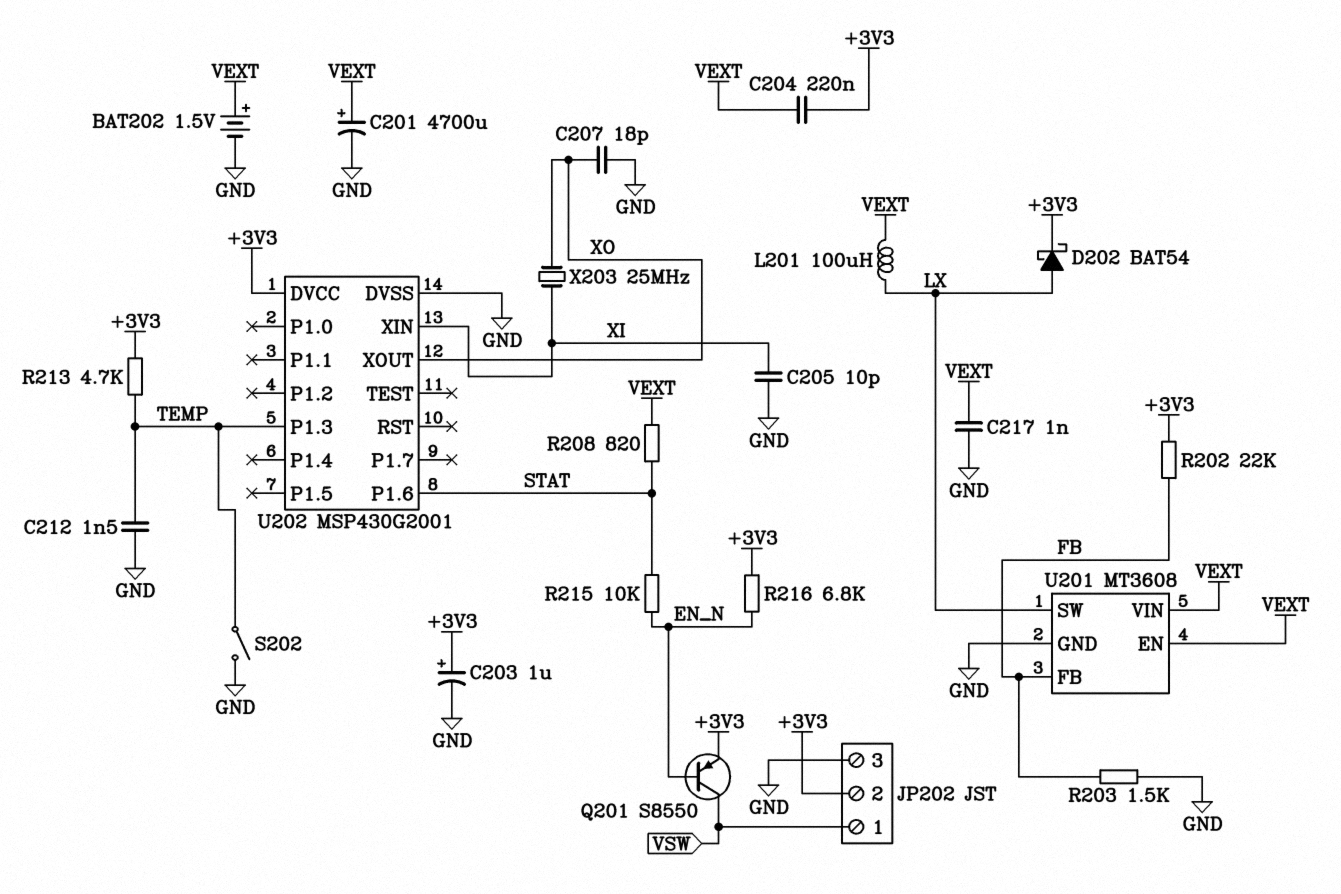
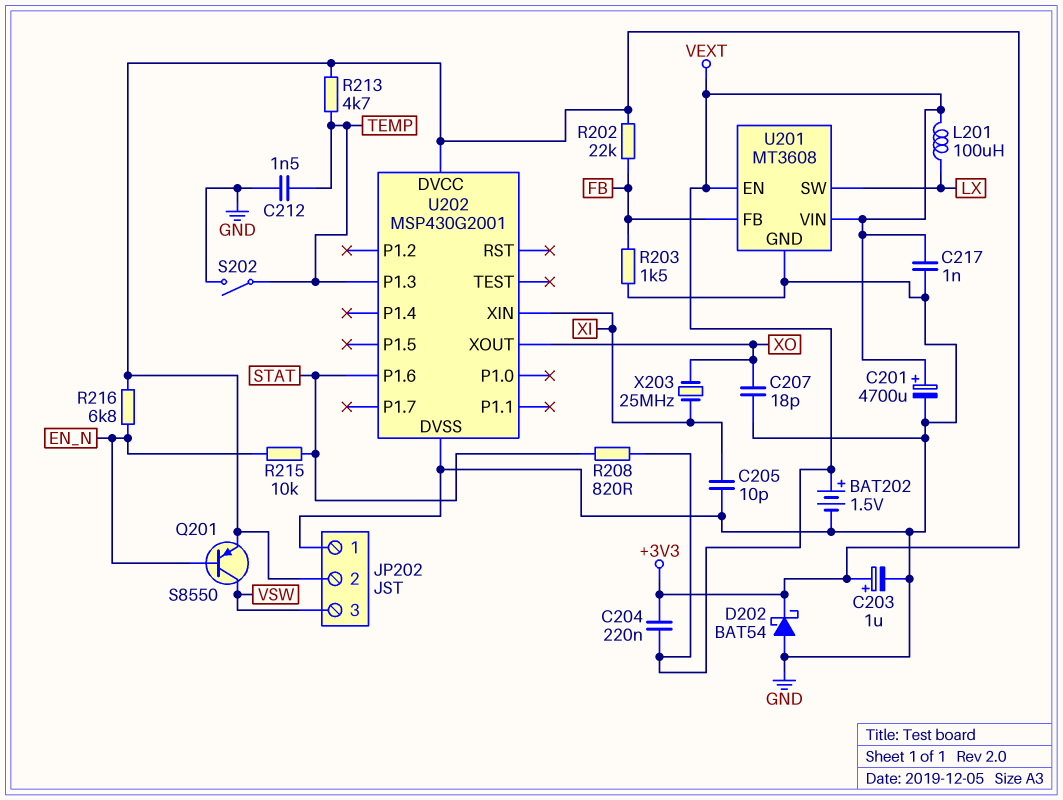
D202: schottky BAT54 (A LX, K +3V3) -> schottky BAT54 (A GND, K +3V3)
JP202 pin 1: VSW -> GND
JP202 pin 3: GND -> VSW

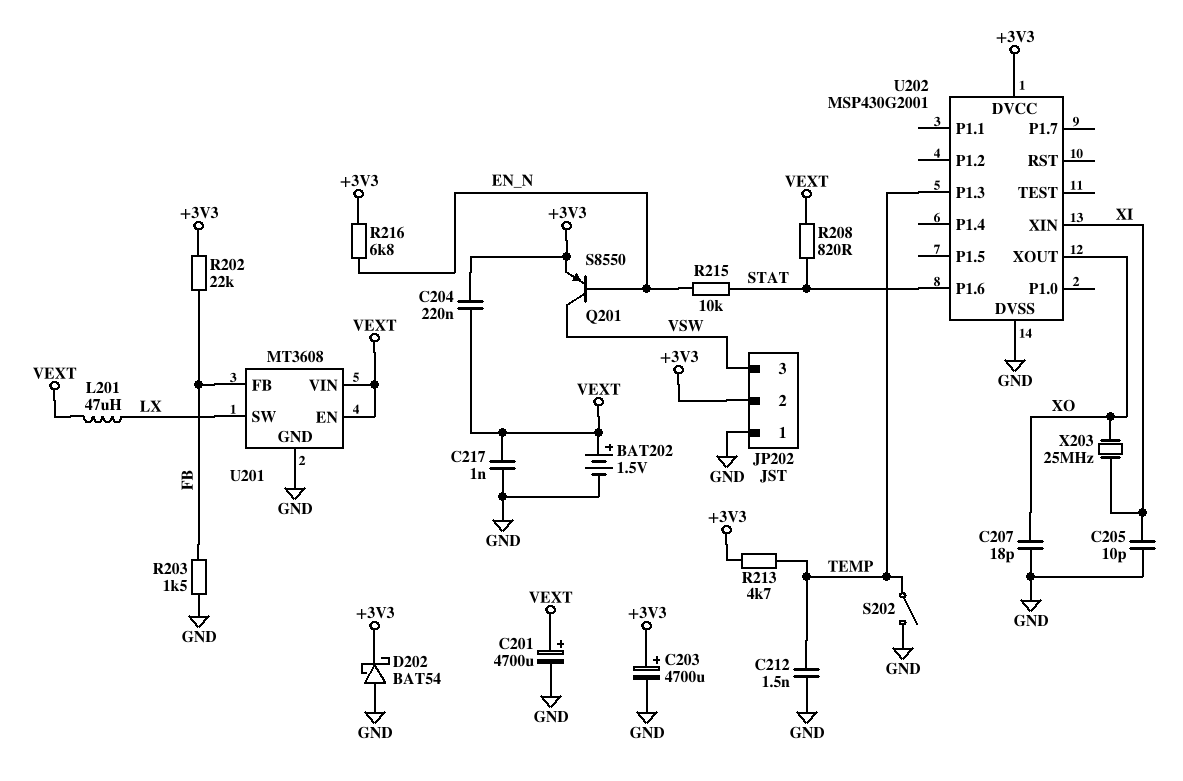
C203: 1uF (plus +3V3, minus GND) -> 4700uF (plus +3V3, minus GND)
L201: 100uH (LX, VEXT) -> 47uH (LX, VEXT)

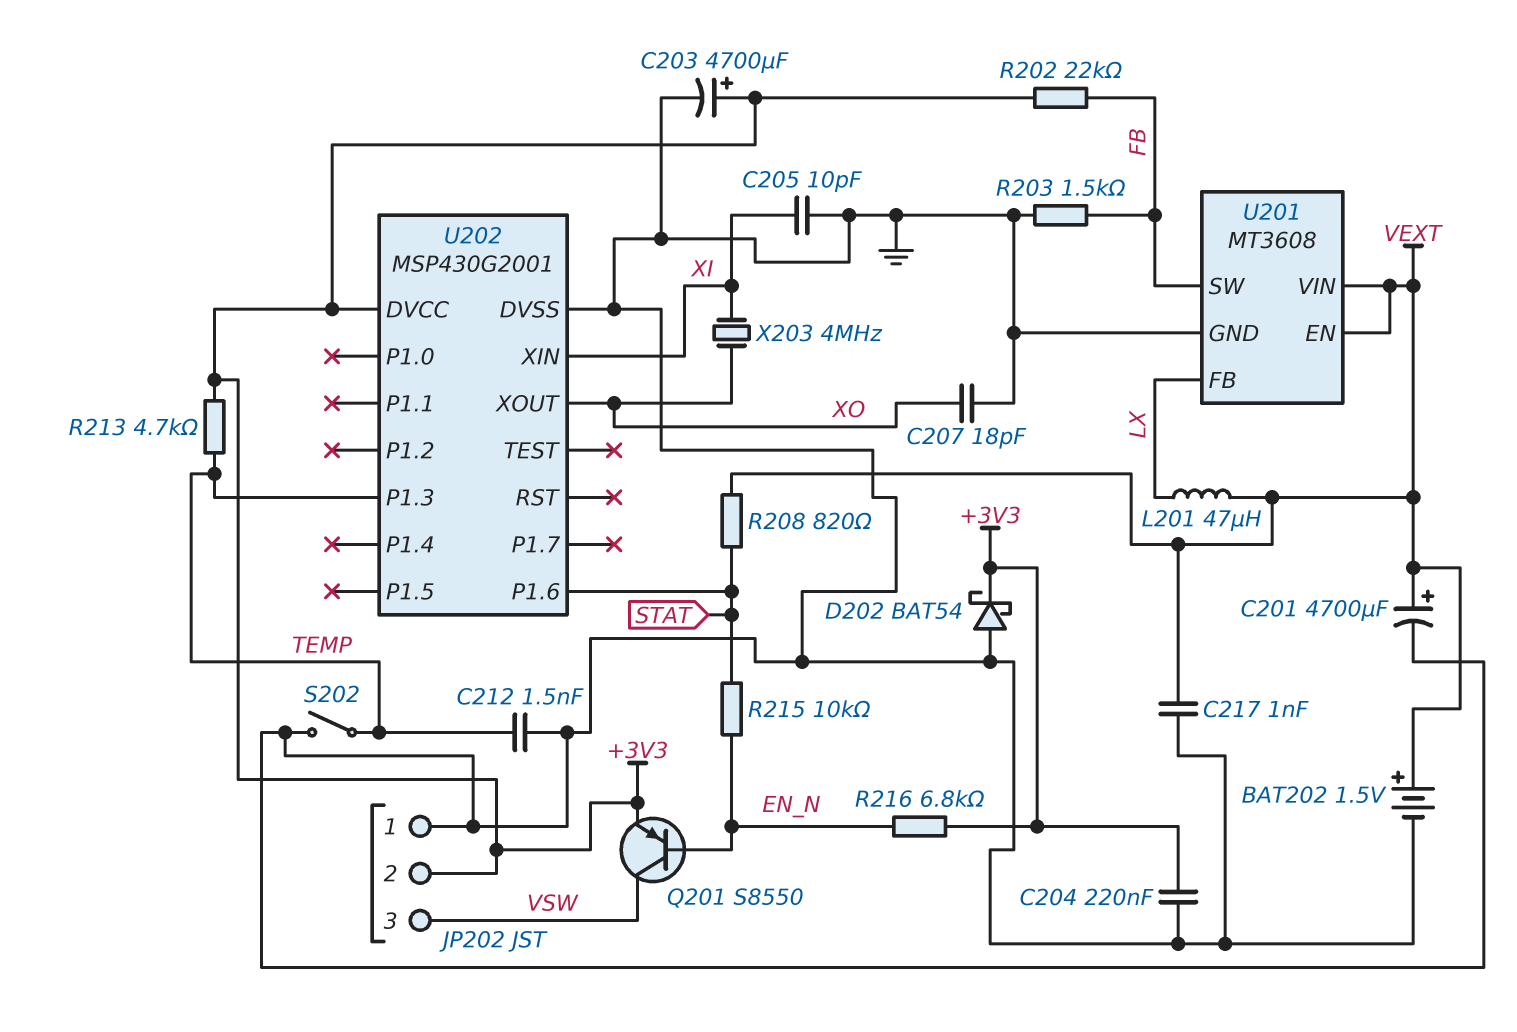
C204: 220nF (+3V3, VEXT) -> 220nF (+3V3, GND)
U201 pin FB: FB -> LX
U201 pin SW: LX -> FB
X203: 25MHz (XI, XO) -> 4MHz (XI, XO)

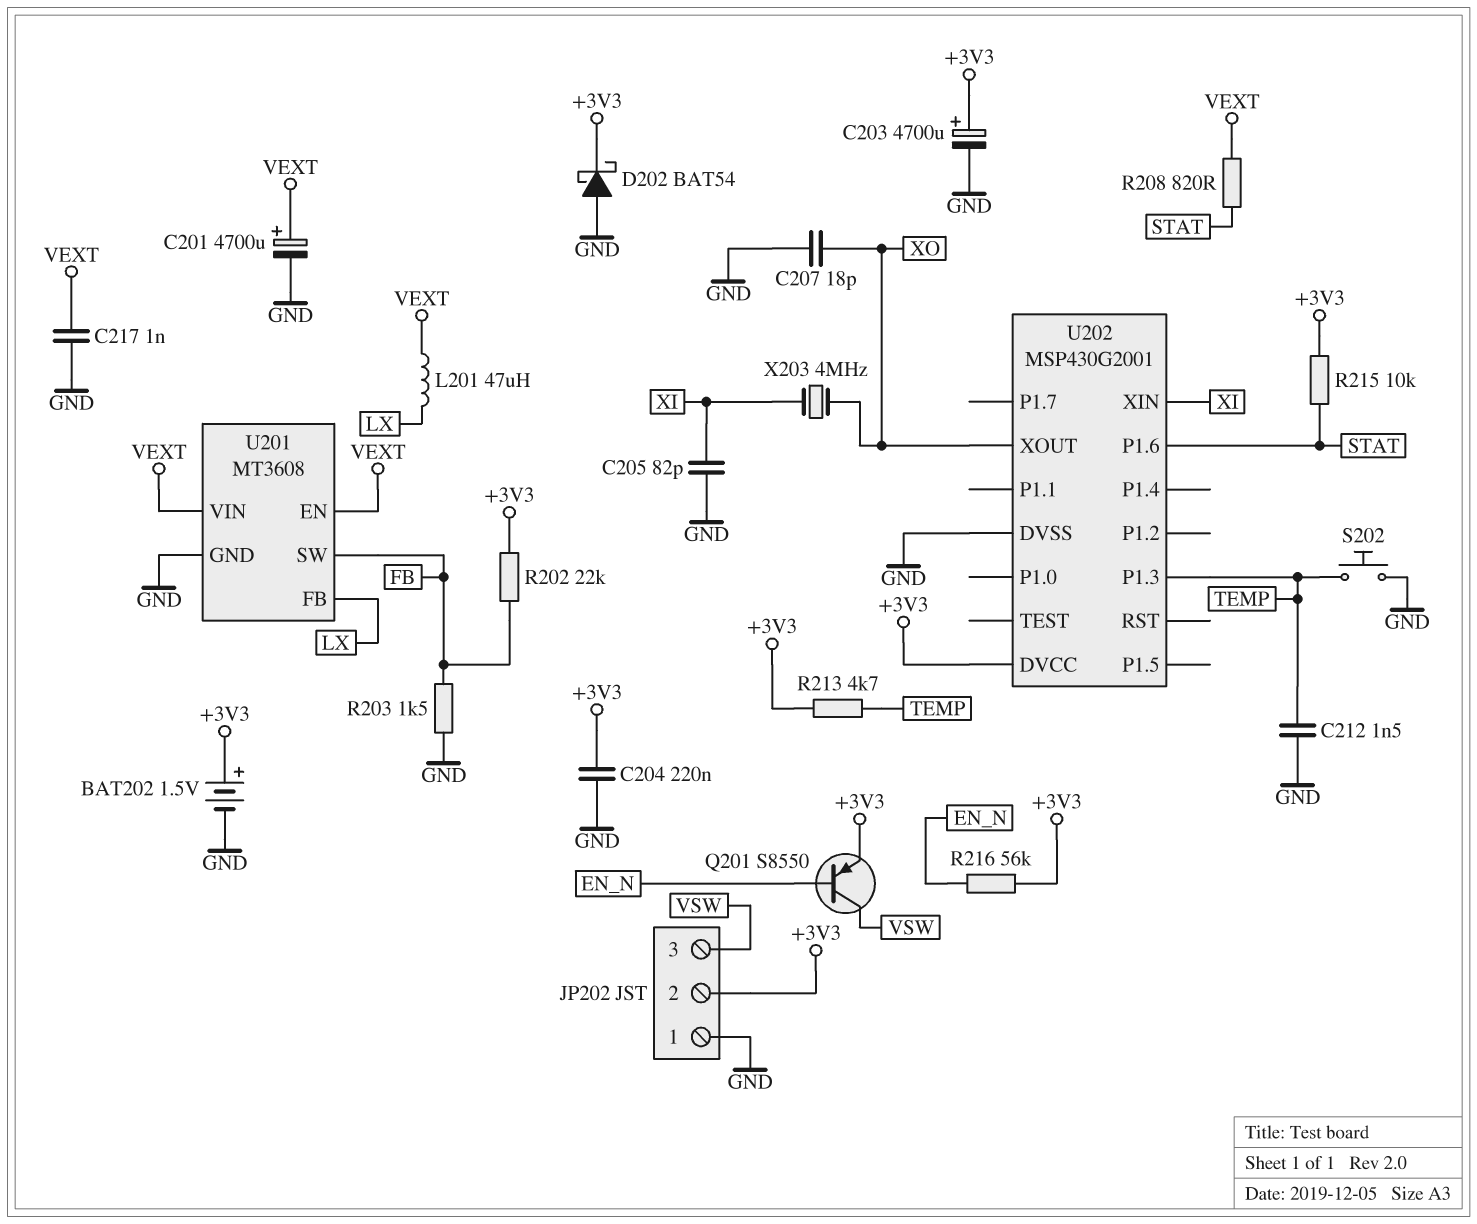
BAT202: 1.5V (plus VEXT, minus GND) -> 1.5V (plus +3V3, minus GND)
C205: 10pF (GND, XI) -> 82pF (GND, XI)
R215: 10k (EN_N, STAT) -> 10k (+3V3, STAT)
R216: 6.8k (+3V3, EN_N) -> 56k (+3V3, EN_N)
S202: switch (GND, TEMP) -> button (GND, TEMP)

